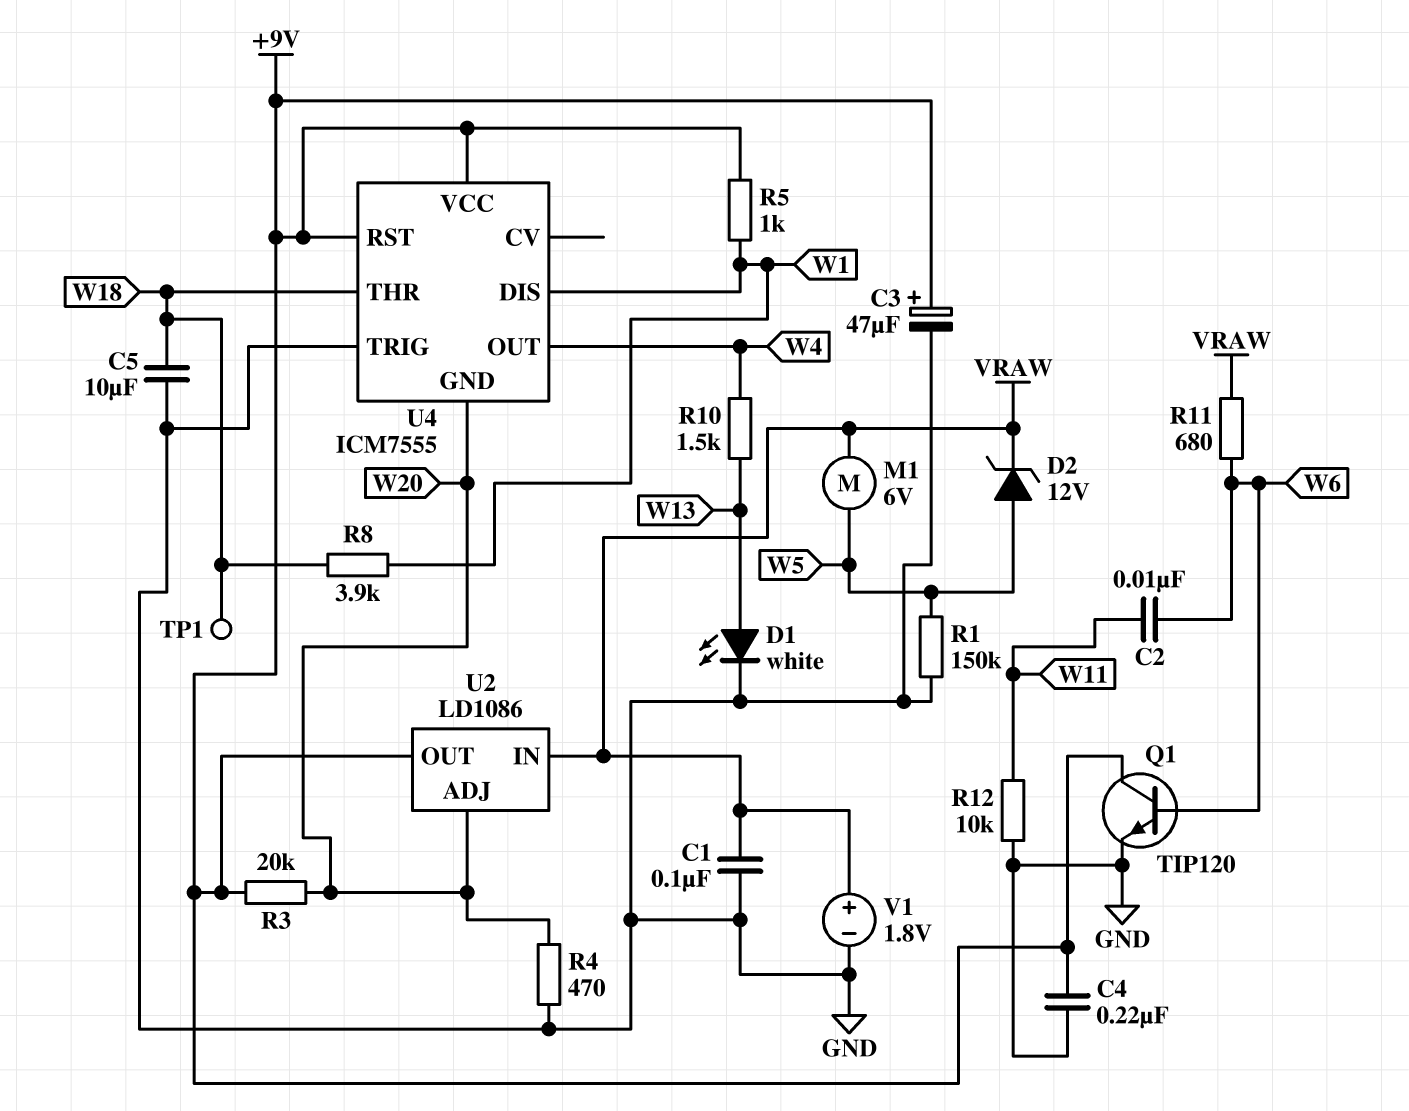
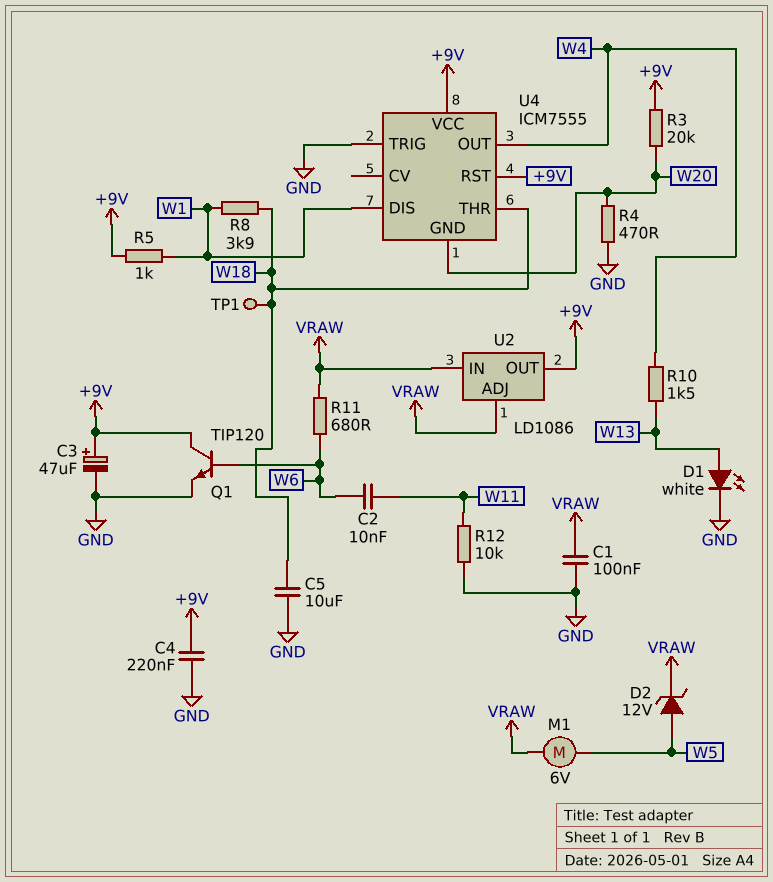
R1: 150k (GND, W5) -> none
U2 pin ADJ: W20 -> VRAW
V1: 1.8V (plus VRAW, minus GND) -> none

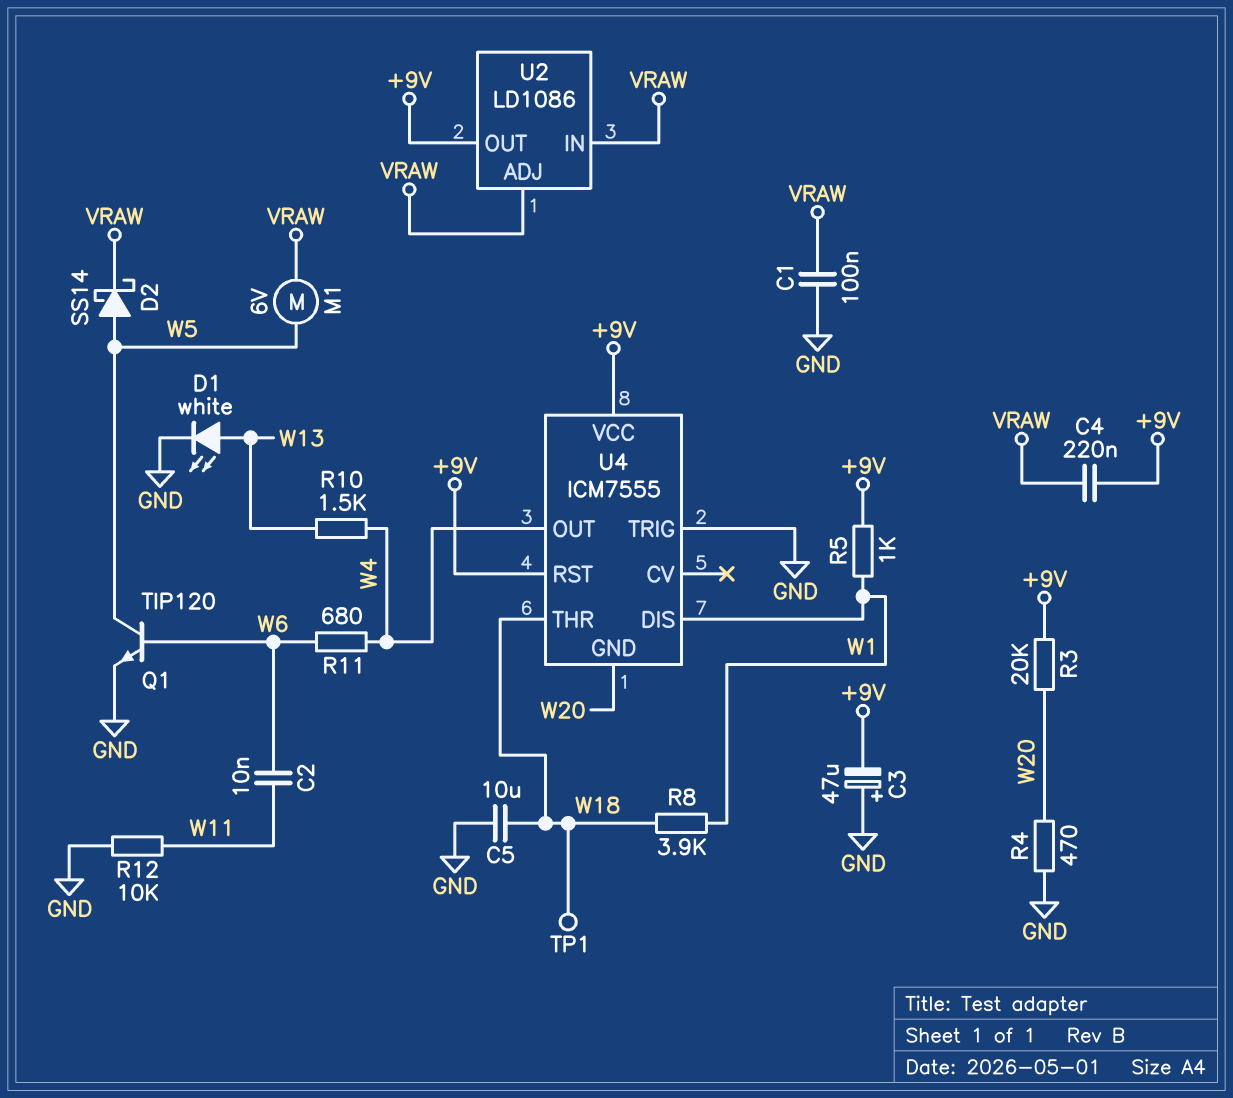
C3: 47uF (plus +9V, minus GND) -> 47uF (plus GND, minus +9V)
C4: 220nF (+9V, GND) -> 220nF (+9V, VRAW)
D2: zener 12V (A W5, K VRAW) -> schottky SS14 (A W5, K VRAW)
Q1: NPN TIP120 (B W6, C +9V, E GND) -> NPN TIP120 (B W6, C W5, E GND)
R11: 680 (VRAW, W6) -> 680 (W4, W6)

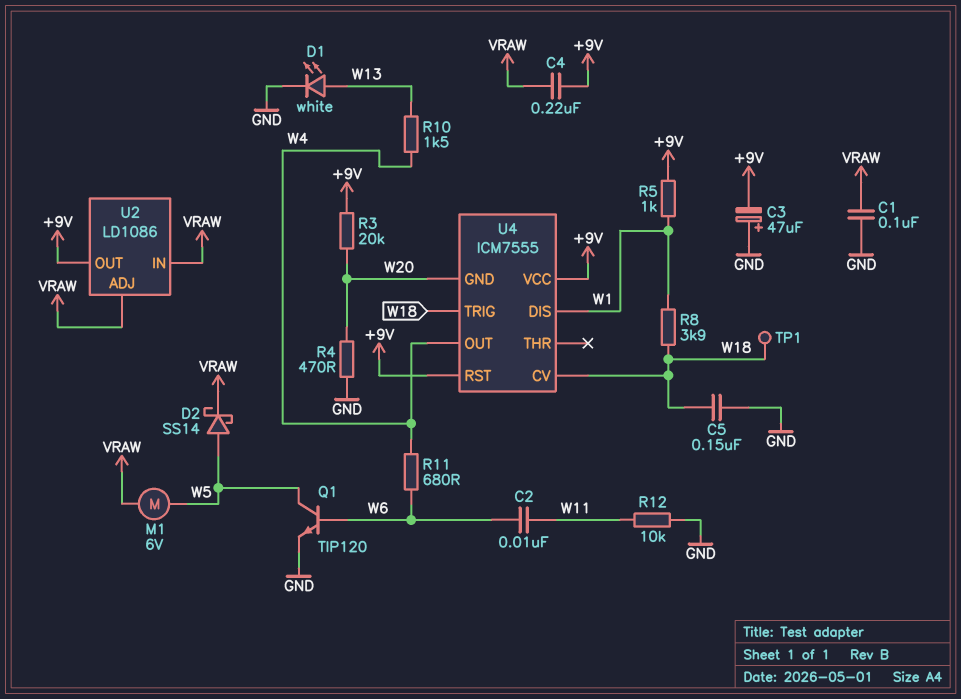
C5: 10uF (GND, W18) -> 150nF (GND, W18)
U4 pin CV: none -> W18
U4 pin THR: W18 -> none
U4 pin TRIG: GND -> W18

